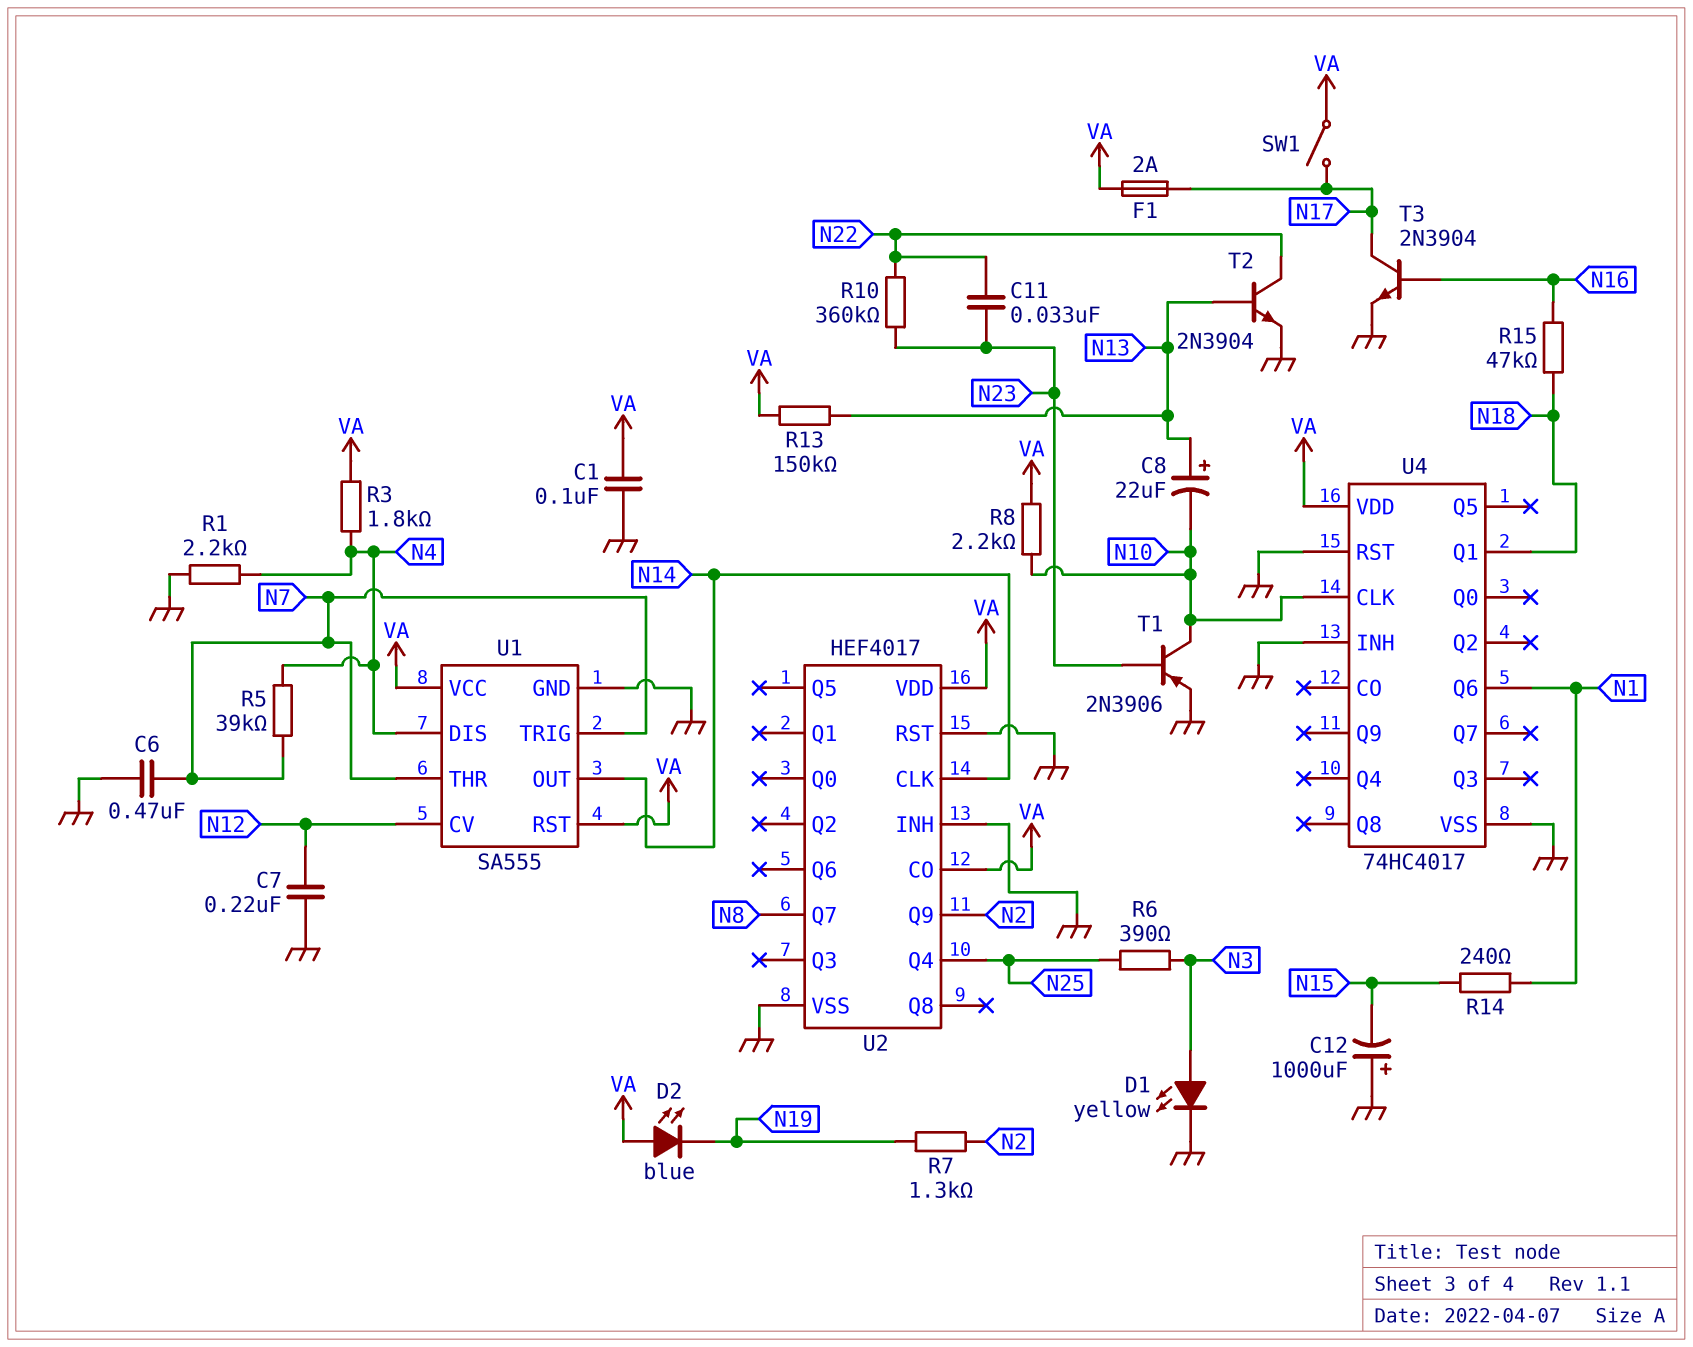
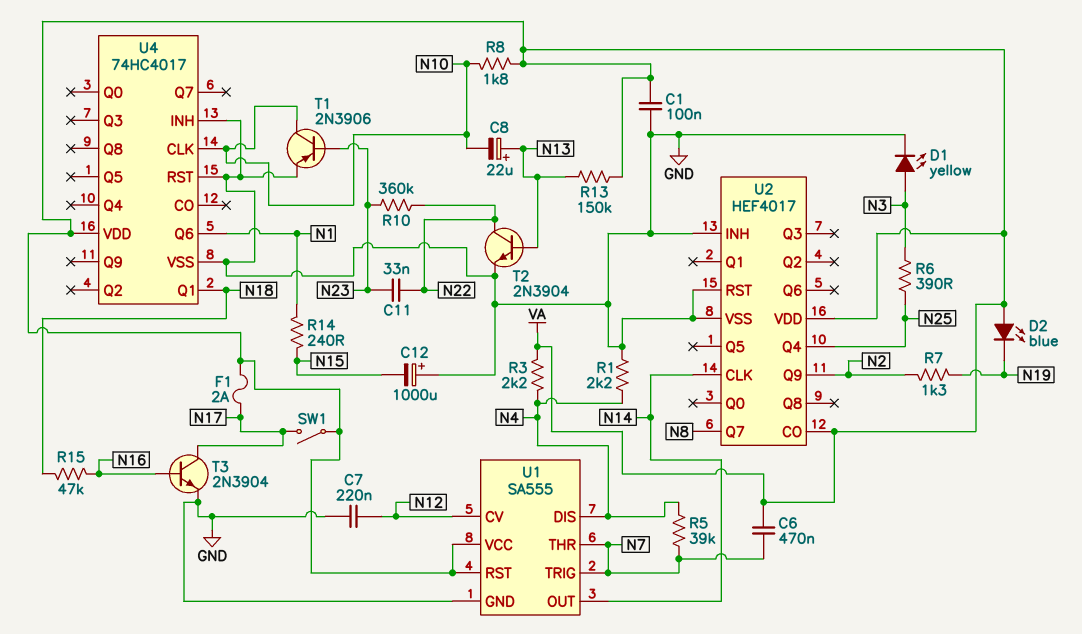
C6: 470nF (GND, N7) -> 470nF (N7, VA)
R3: 1.8k (N4, VA) -> 2.2k (N4, VA)
R8: 2.2k (N10, VA) -> 1.8k (N10, VA)

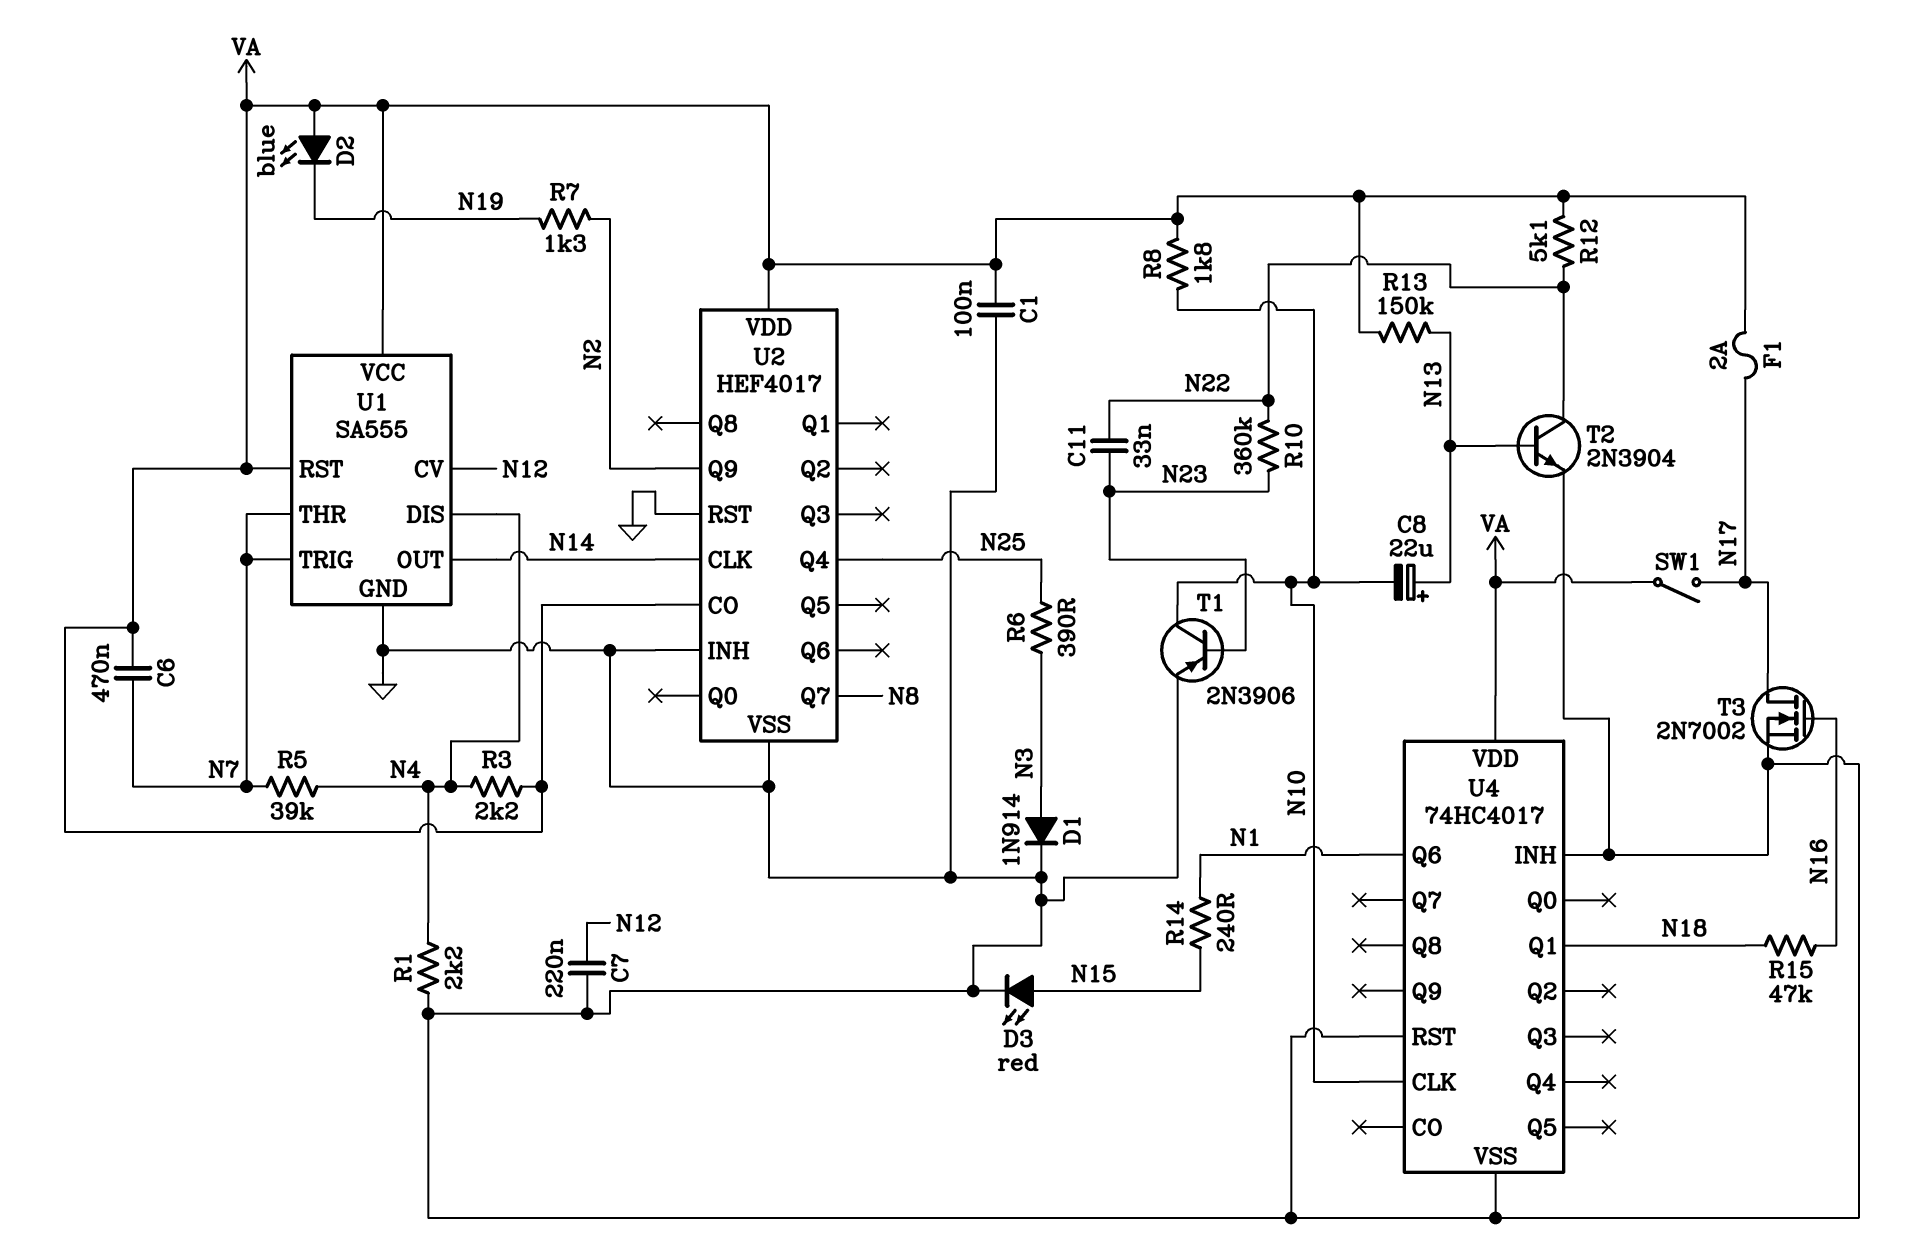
C12: 1000uF (plus GND, minus N15) -> none
D1: LED yellow (A N3, K GND) -> diode 1N914 (A N3, K GND)
D3: none -> LED red (A N15, K GND)
R12: none -> 5.1k (N22, VA)
T3: NPN 2N3904 (B N16, C N17, E GND) -> NMOS 2N7002 (G N16, D N17, S GND)

